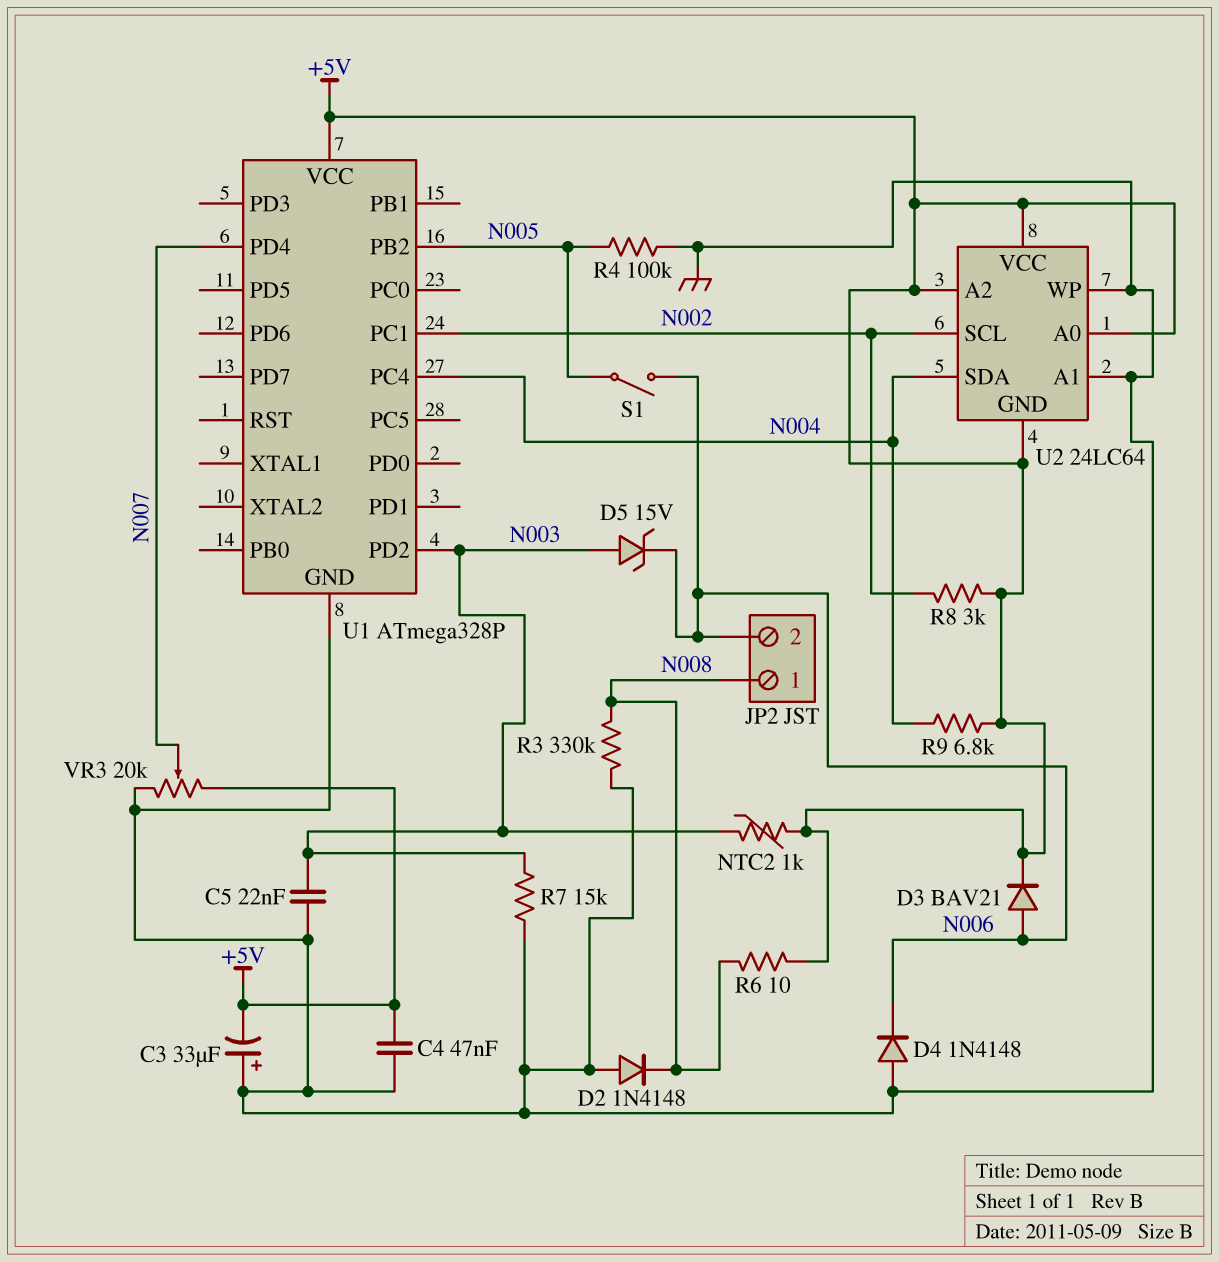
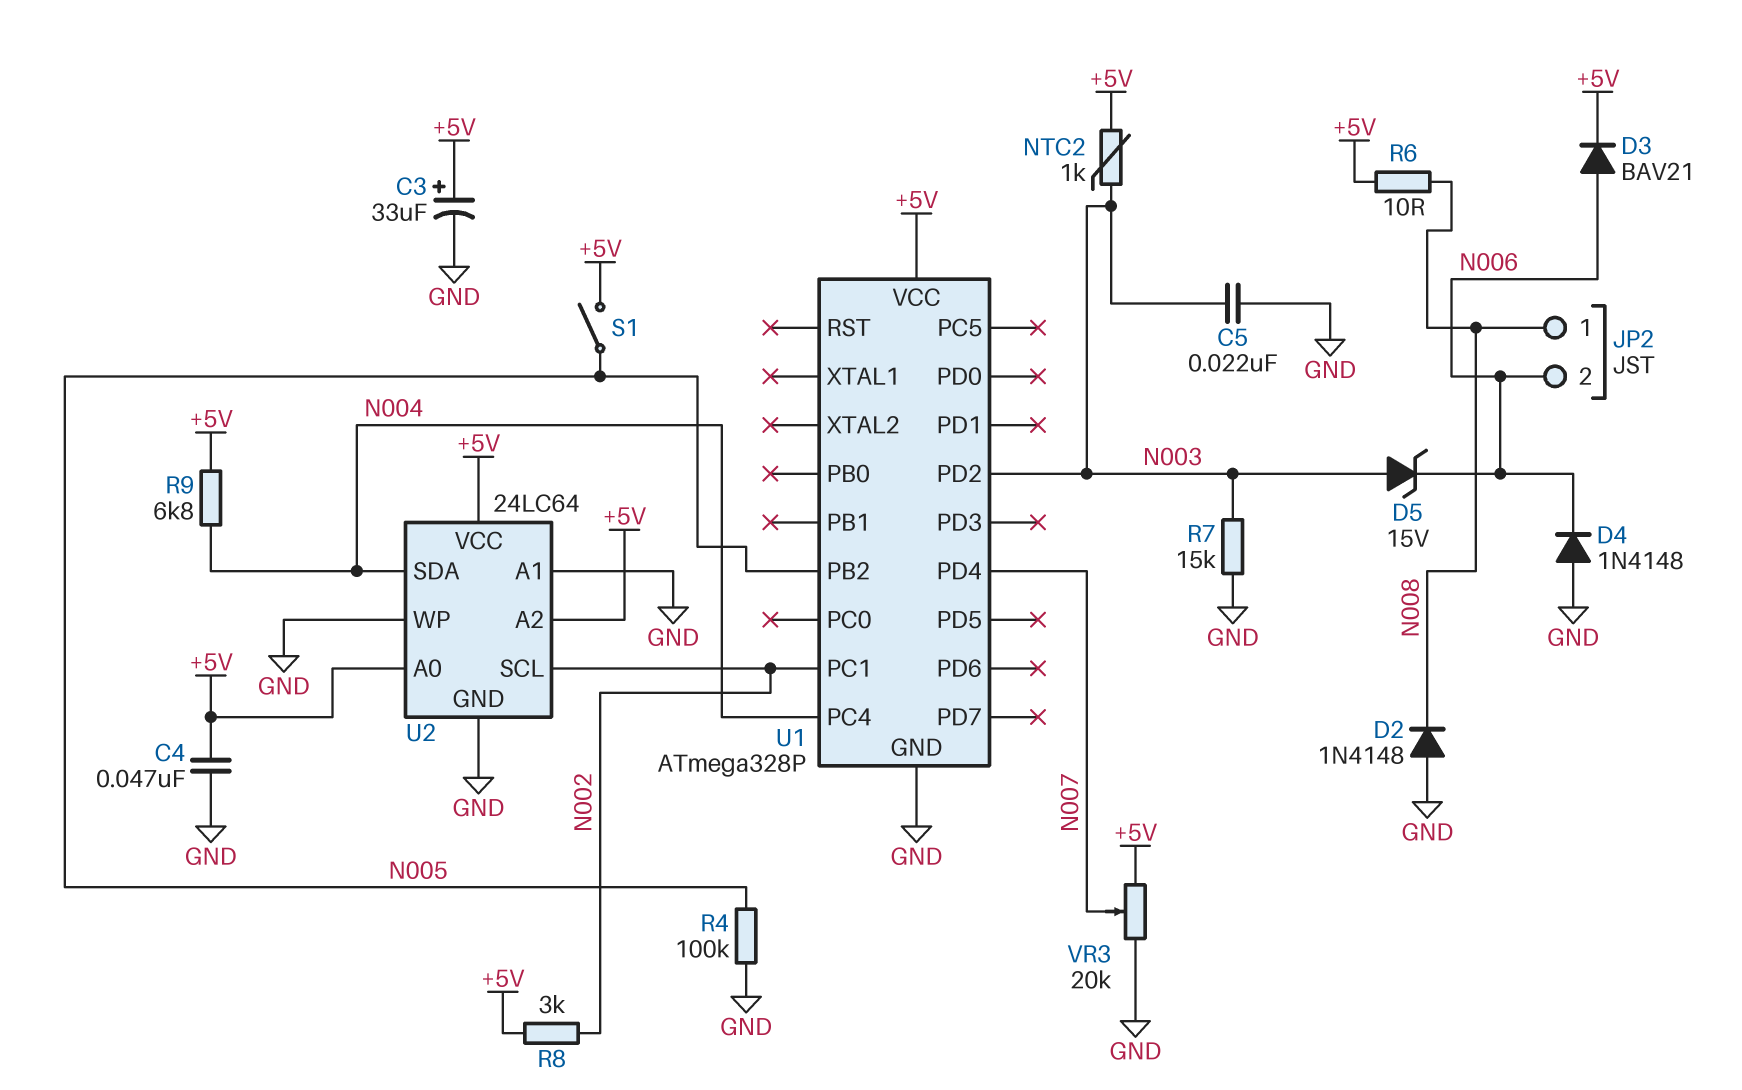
C3: 33uF (plus GND, minus +5V) -> 33uF (plus +5V, minus GND)
R3: 330k (GND, N008) -> none
S1: switch (N005, N006) -> switch (+5V, N005)
U2 pin GND: +5V -> GND

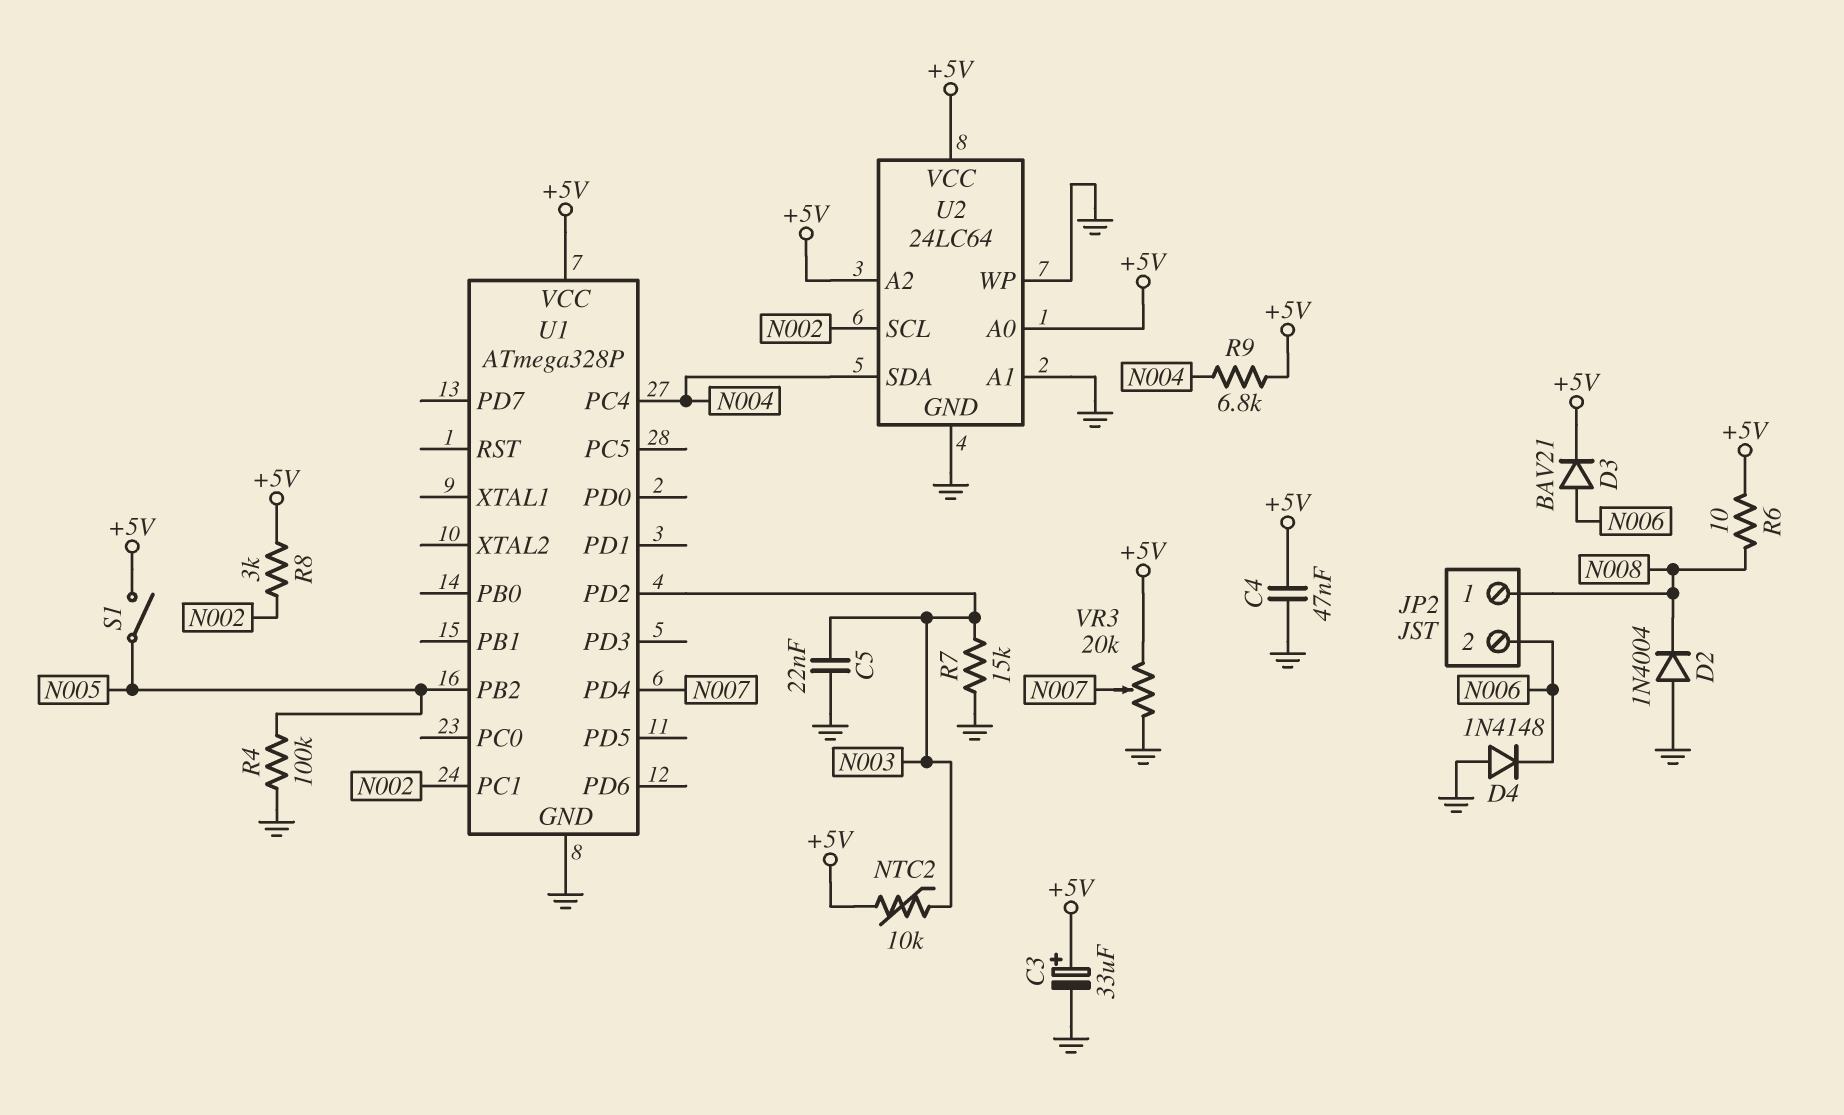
D2: diode 1N4148 (A GND, K N008) -> diode 1N4004 (A GND, K N008)
D5: zener 15V (A N003, K N006) -> none
NTC2: 1k (+5V, N003) -> 10k (+5V, N003)

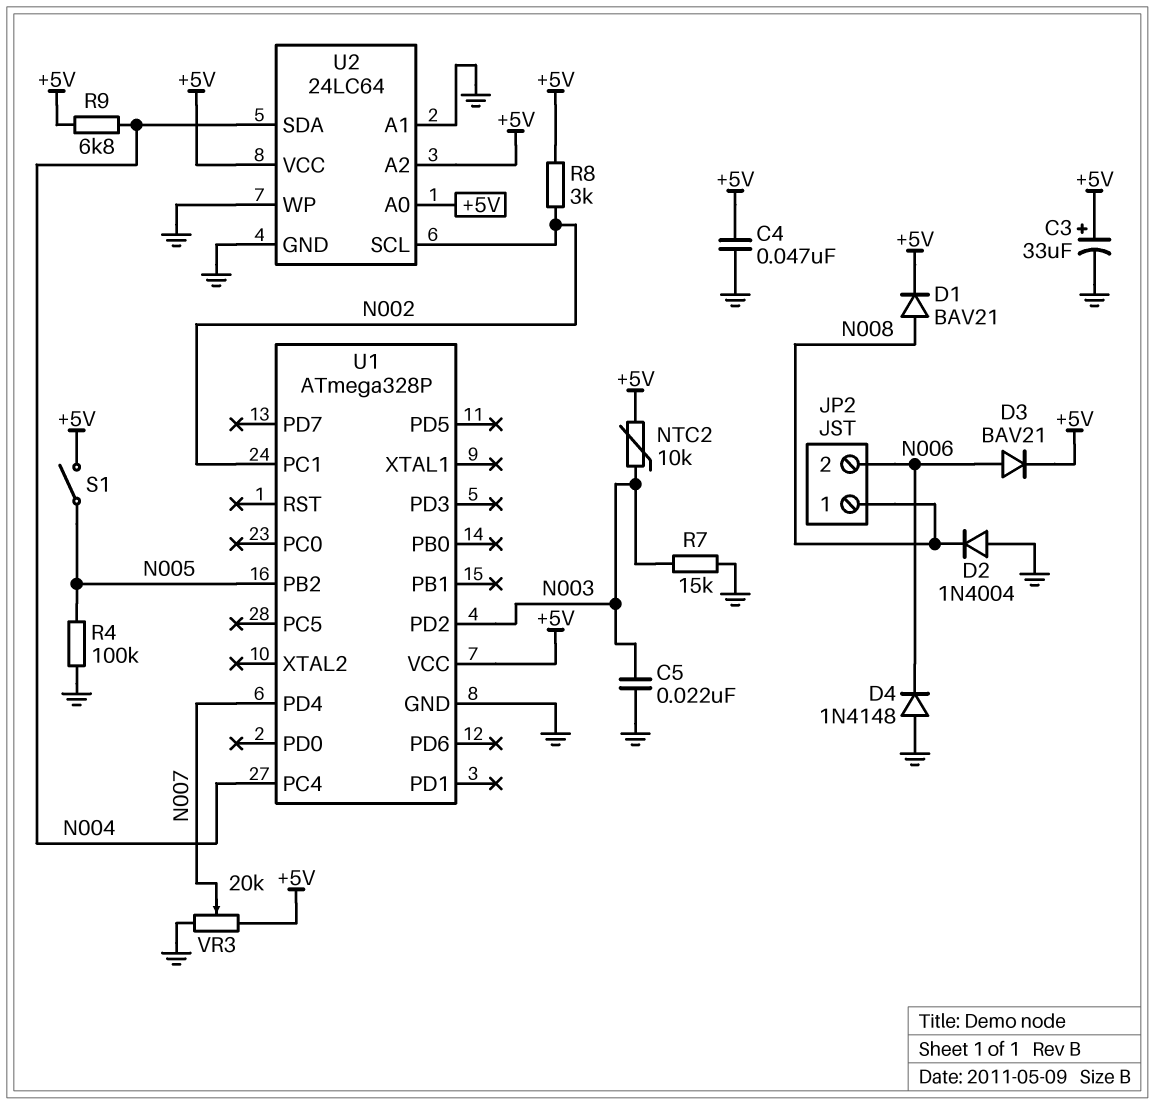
D1: none -> diode BAV21 (A N008, K +5V)
R6: 10 (+5V, N008) -> none

